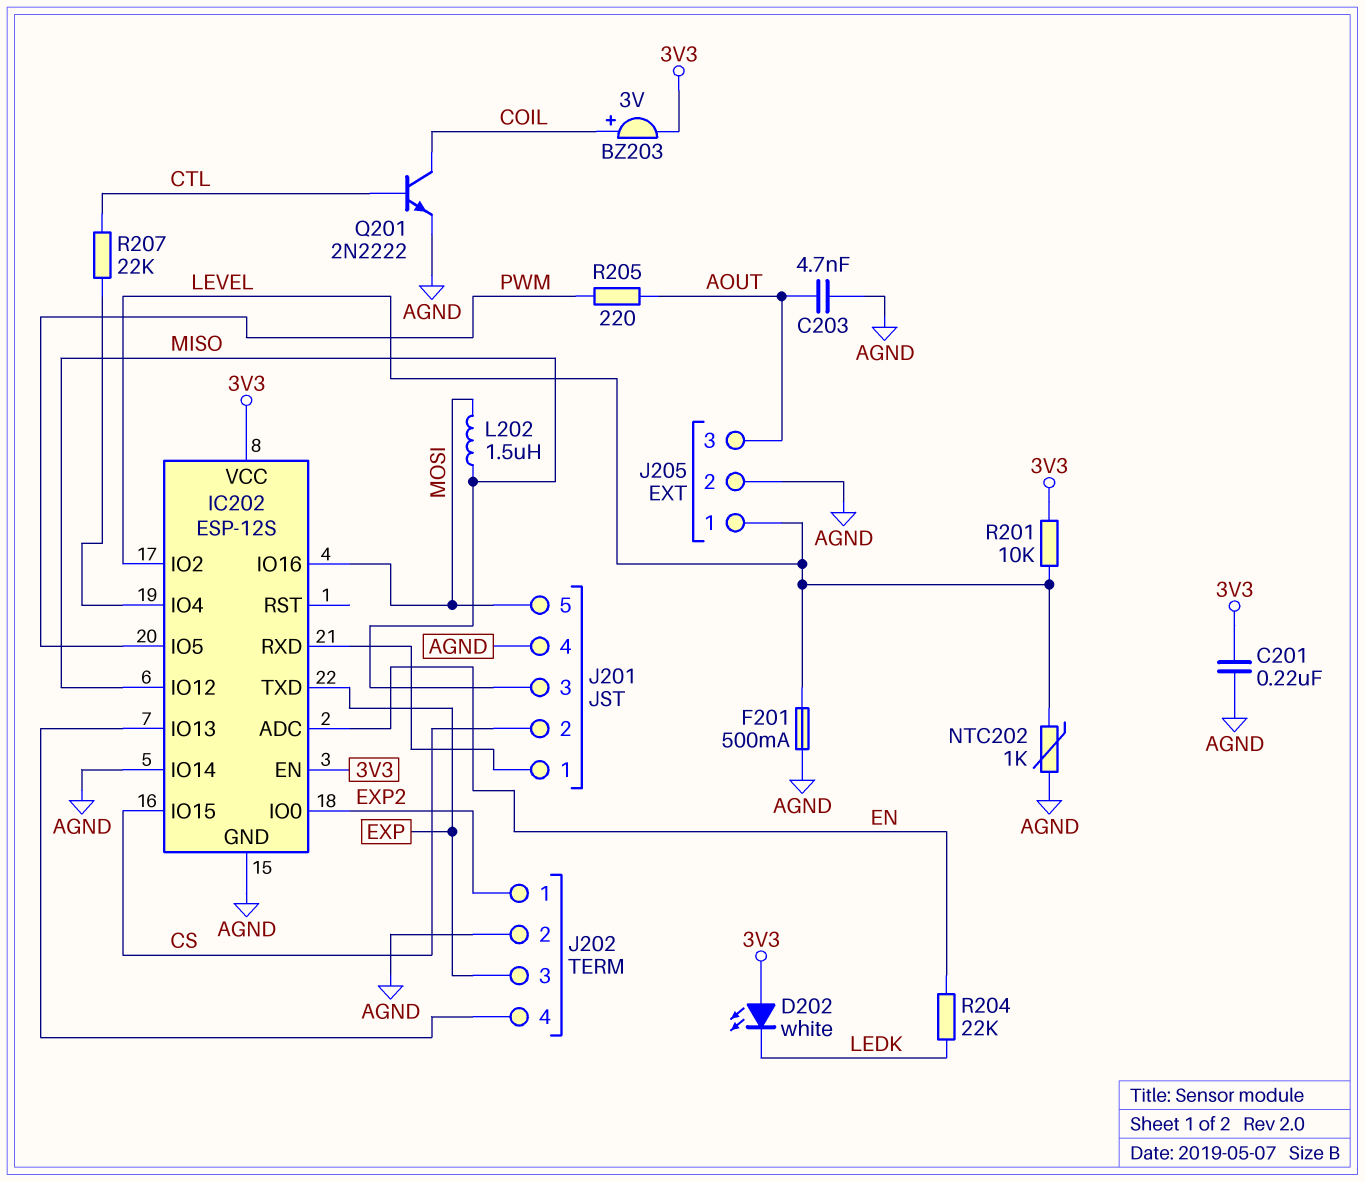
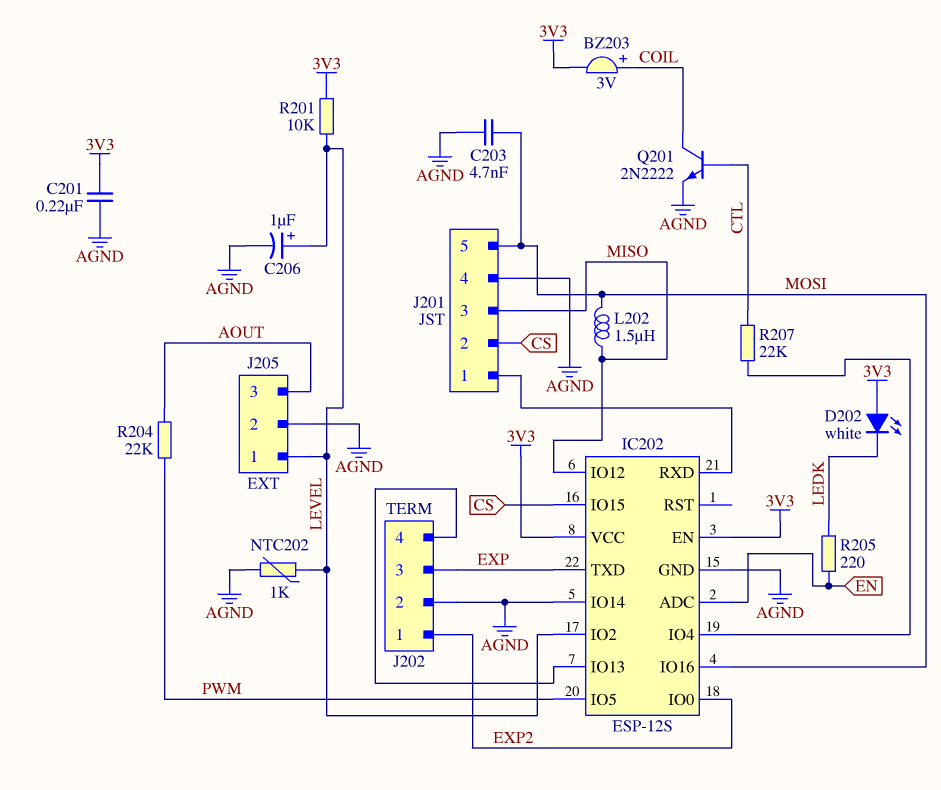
C203: 4.7nF (AGND, AOUT) -> 4.7nF (AGND, MOSI)
C206: none -> 1uF (plus LEVEL, minus AGND)
F201: 500mA (AGND, LEVEL) -> none
R204: 22k (EN, LEDK) -> 22k (AOUT, PWM)
R205: 220 (AOUT, PWM) -> 220 (EN, LEDK)

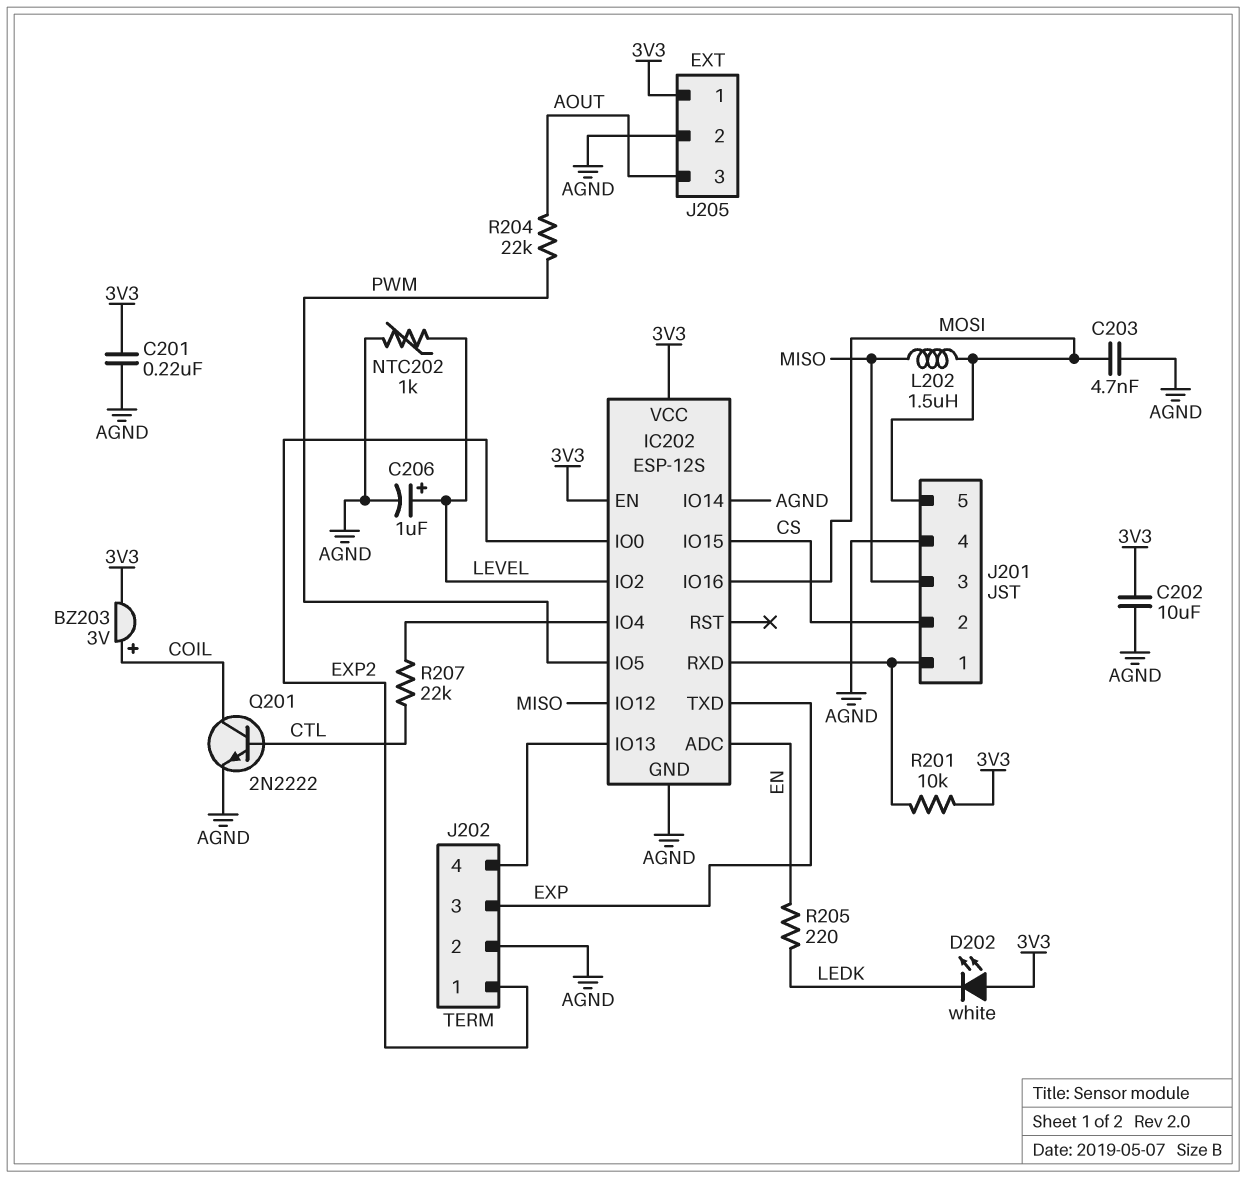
C202: none -> 10uF (3V3, AGND)
J205 pin 1: LEVEL -> 3V3
R201: 10k (3V3, LEVEL) -> 10k (3V3, IC202/RXD)

